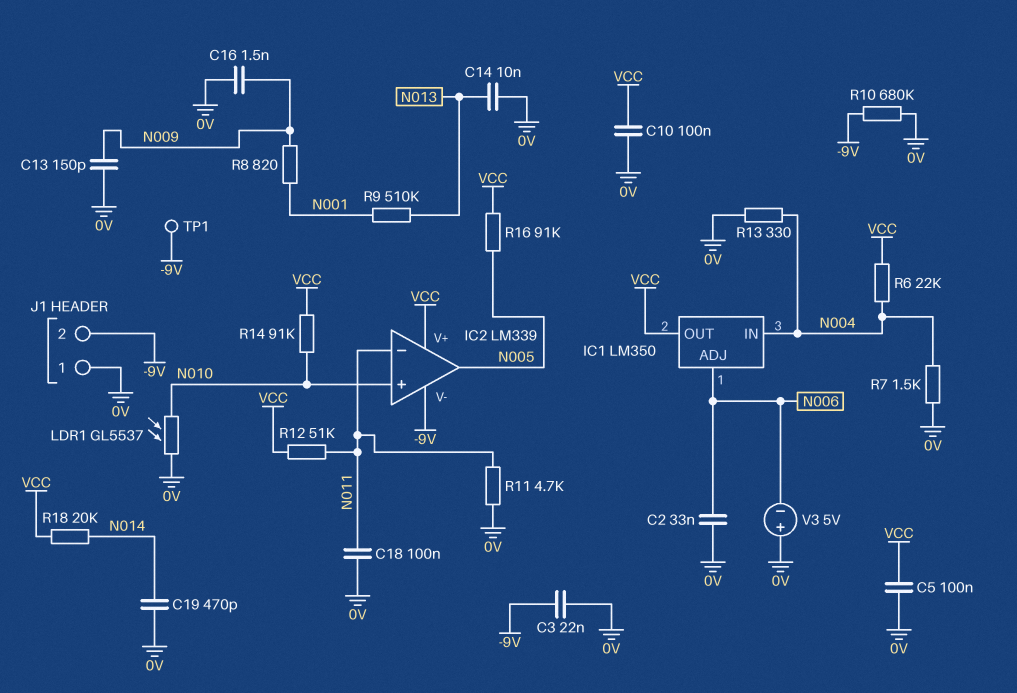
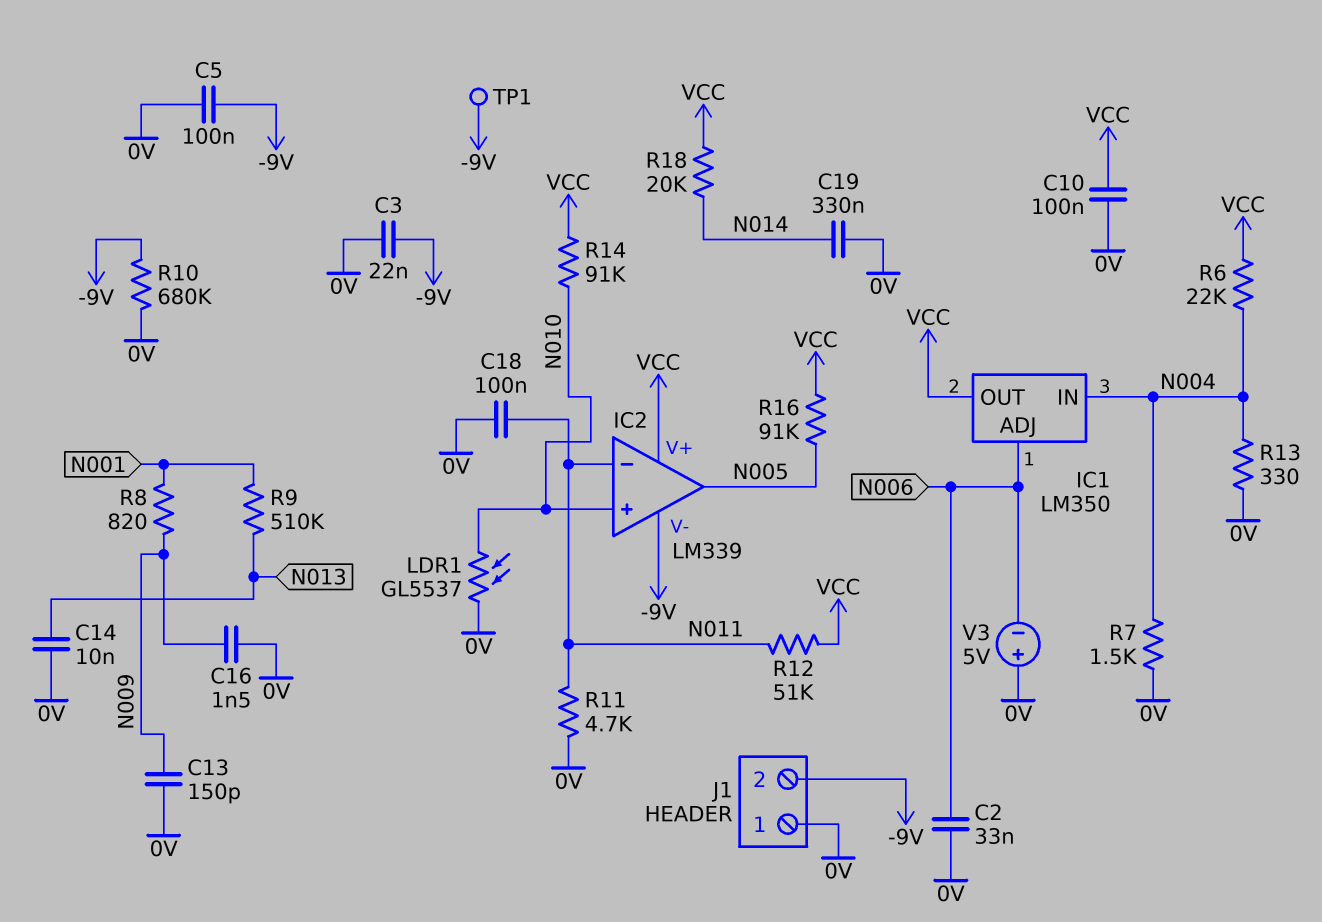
C5: 100nF (0V, VCC) -> 100nF (-9V, 0V)
C19: 470pF (0V, N014) -> 330nF (0V, N014)

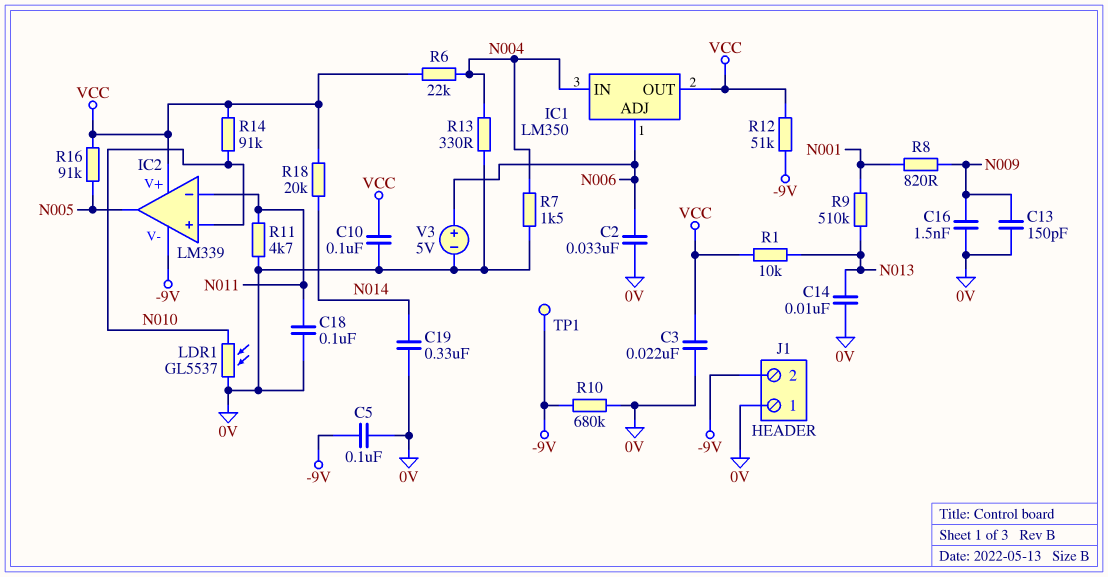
C3: 22nF (-9V, 0V) -> 22nF (0V, VCC)
R1: none -> 10k (N013, VCC)
R12: 51k (N011, VCC) -> 51k (-9V, VCC)
V3: 5V (plus 0V, minus N006) -> 5V (plus N006, minus 0V)

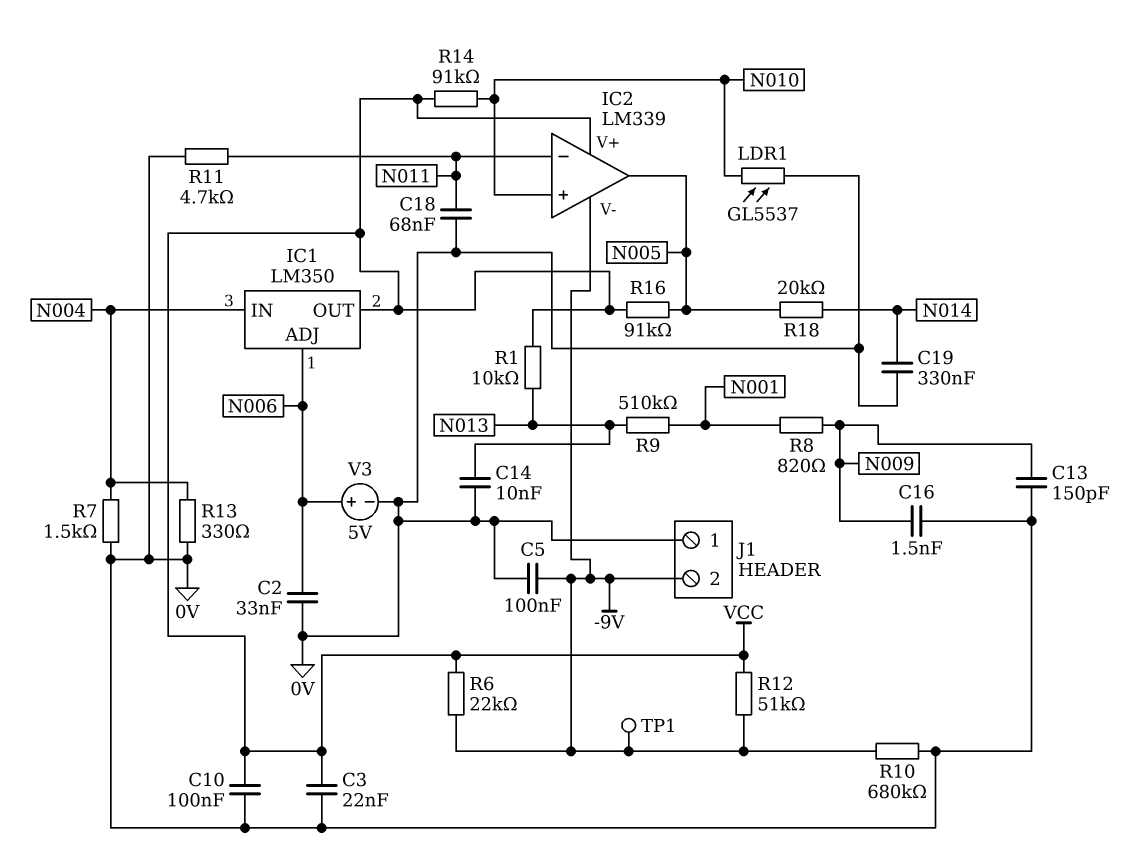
C18: 100nF (0V, N011) -> 68nF (0V, N011)
R6: 22k (N004, VCC) -> 22k (-9V, VCC)
R18: 20k (N014, VCC) -> 20k (N005, N014)

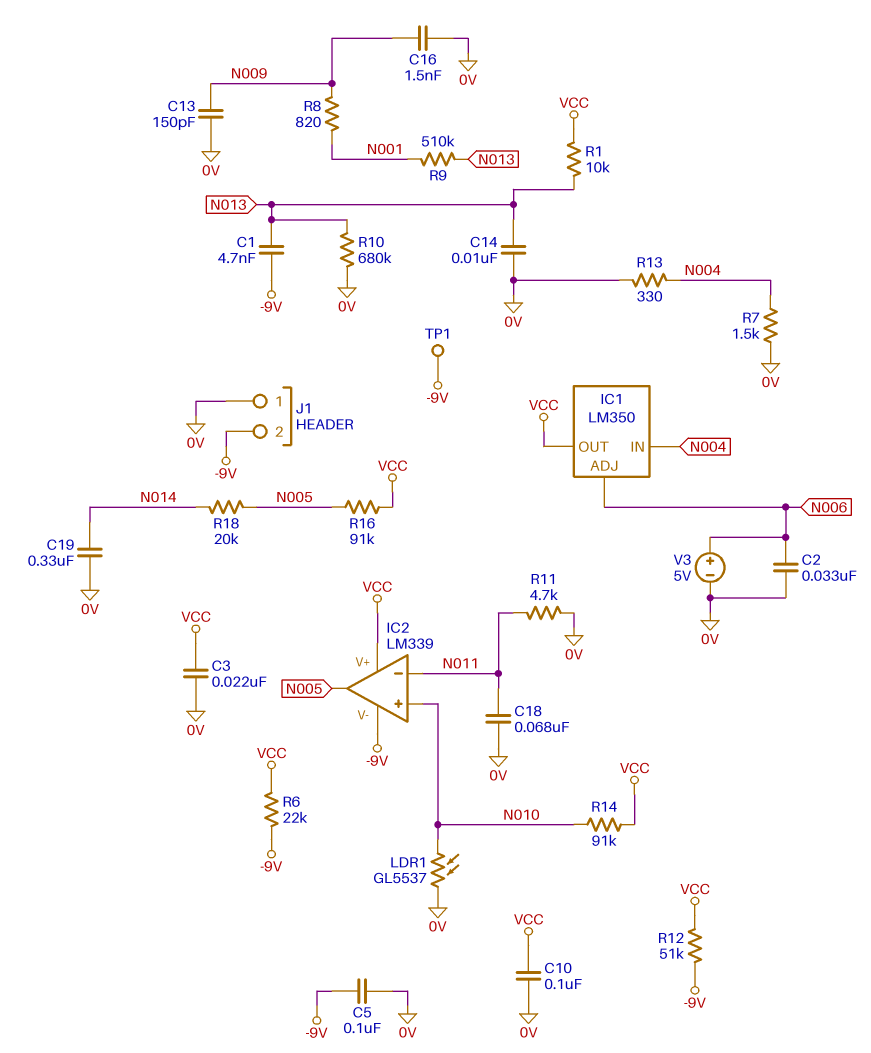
C1: none -> 4.7nF (-9V, N013)
R10: 680k (-9V, 0V) -> 680k (0V, N013)

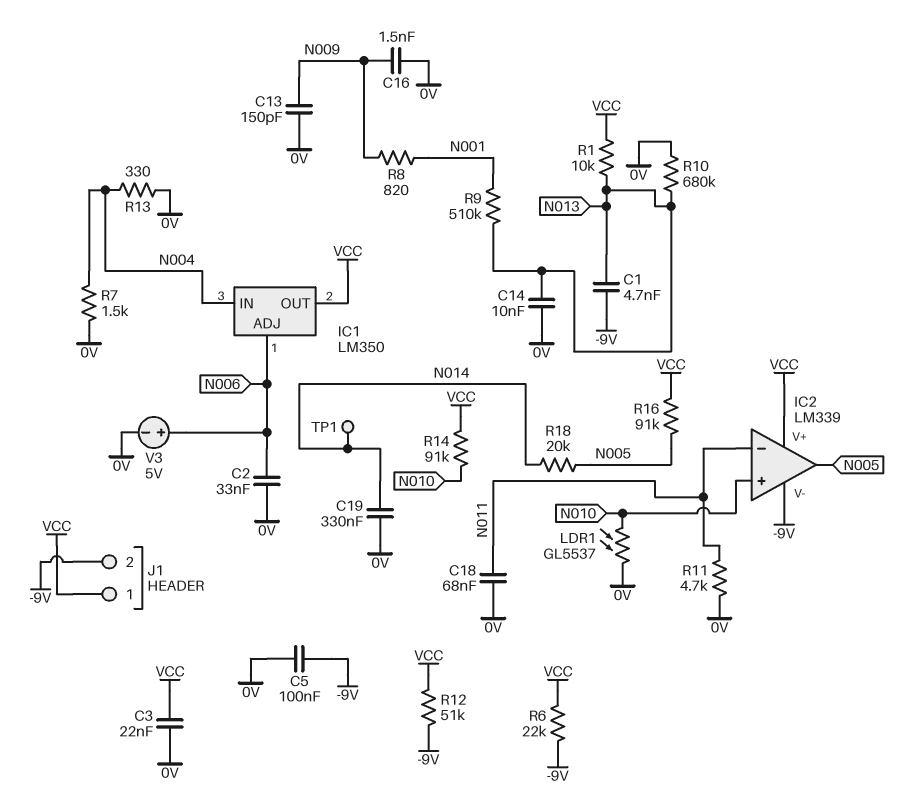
C10: 100nF (0V, VCC) -> none
J1 pin 1: 0V -> VCC
TP1: test point (-9V) -> test point (N014)

